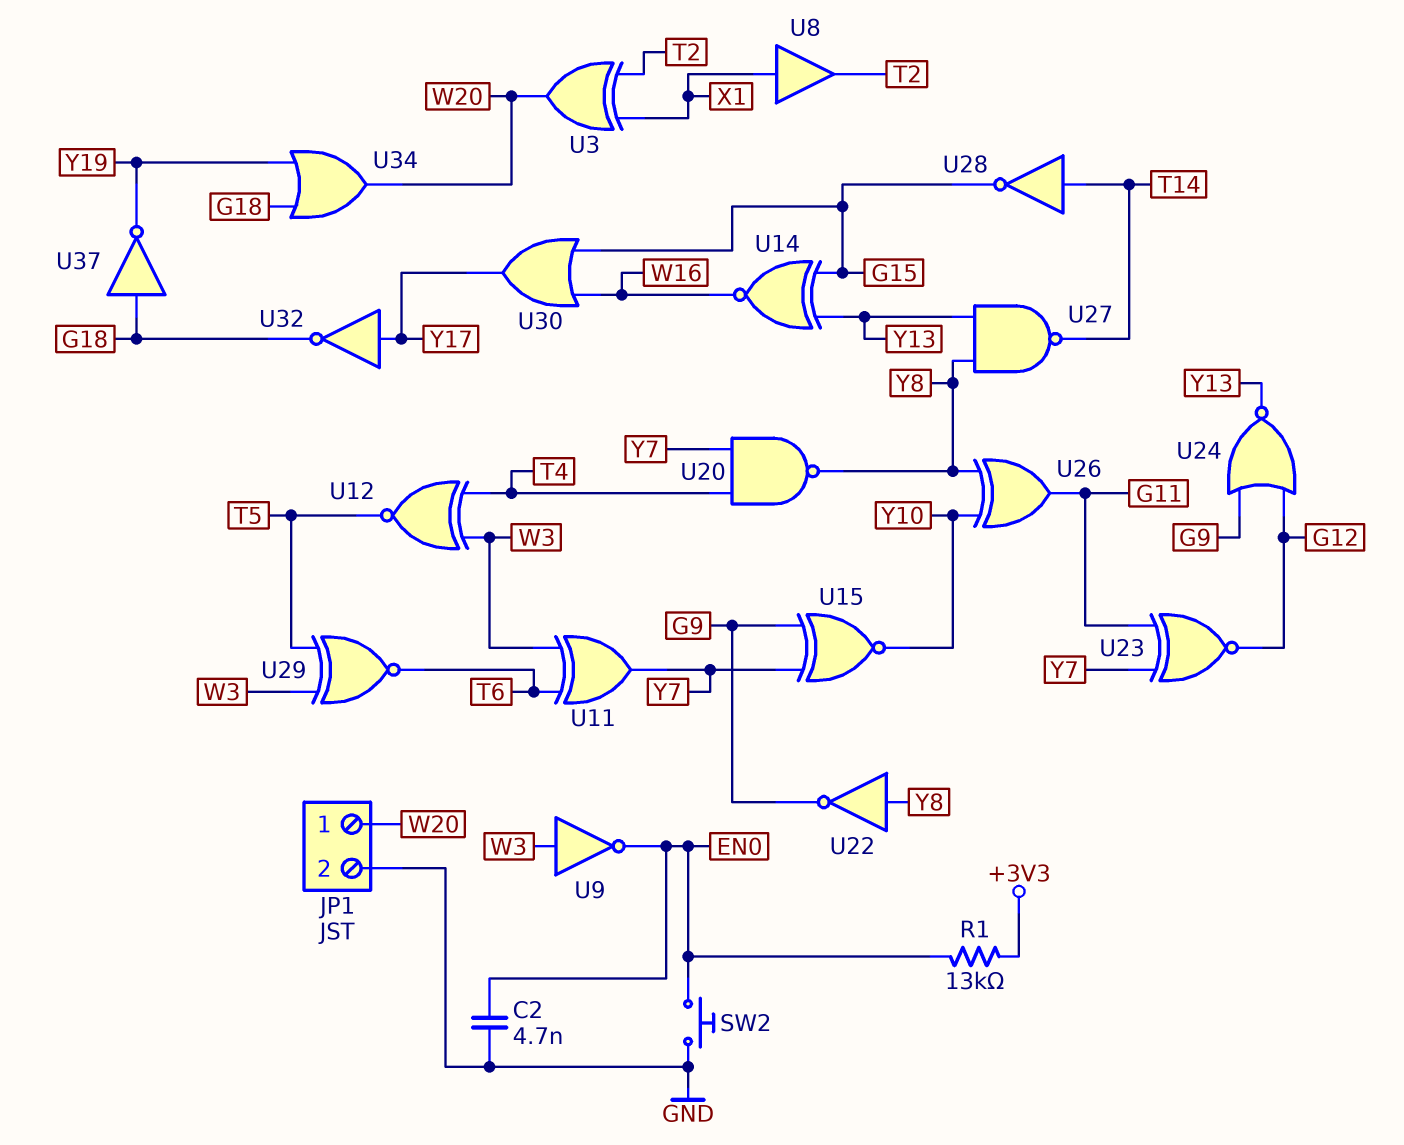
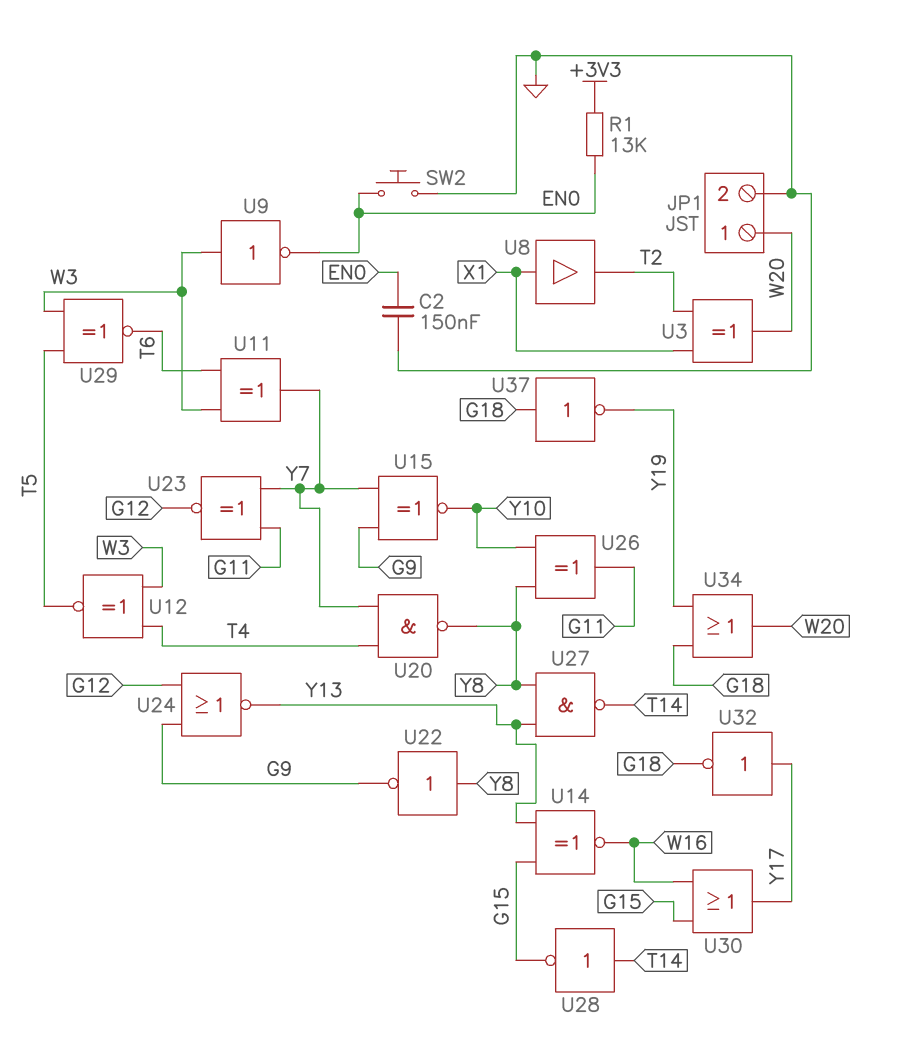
C2: 4.7nF (EN0, GND) -> 150nF (EN0, GND)

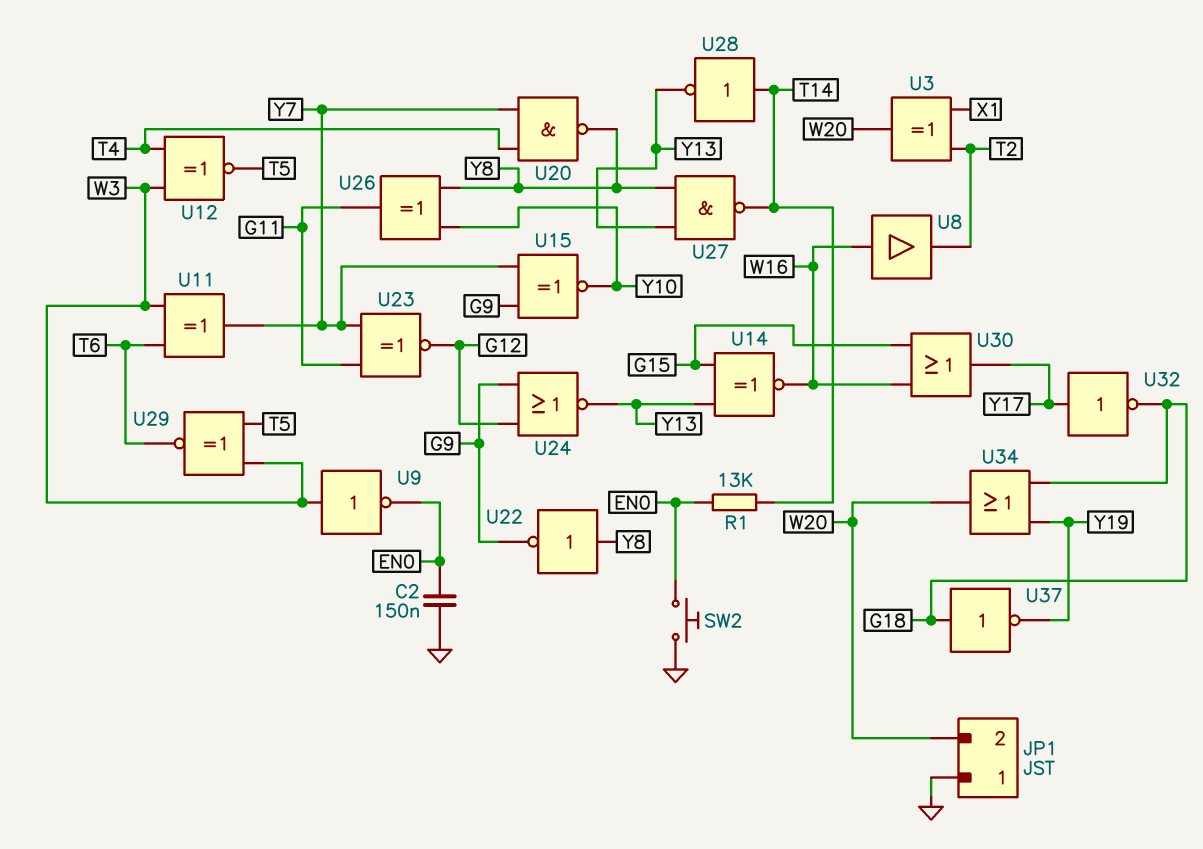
JP1 pin 1: W20 -> GND
JP1 pin 2: GND -> W20
R1: 13k (+3V3, EN0) -> 13k (EN0, T14)
U8: buffer (in X1, out T2) -> buffer (in W16, out T2)
U28: NOT (in T14, out G15) -> NOT (in T14, out Y13)

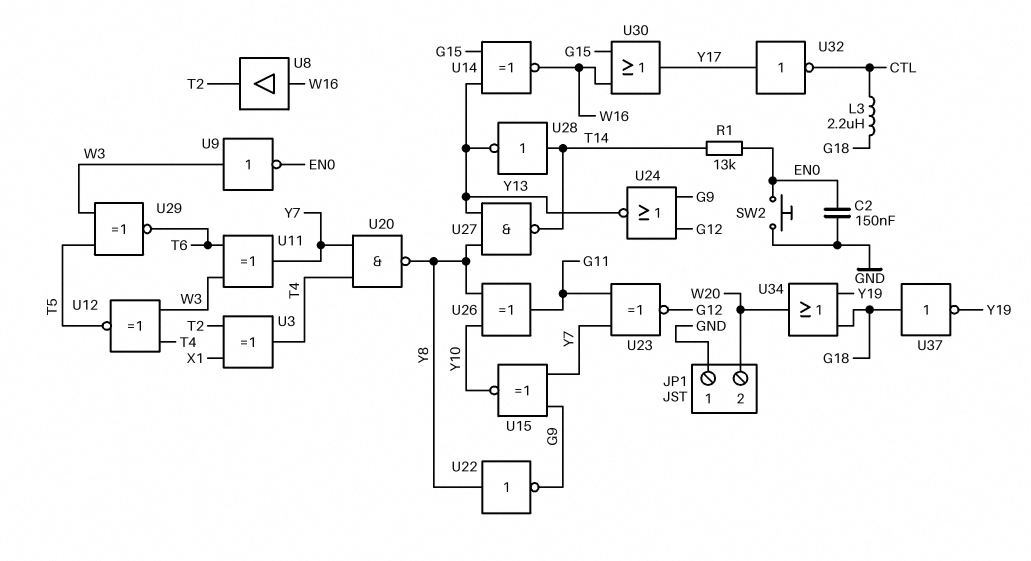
L3: none -> 2.2uH (CTL, G18)
U3: XOR (in T2, in X1, out W20) -> XOR (in T2, in X1, out T4)
U32: NOT (in Y17, out G18) -> NOT (in Y17, out CTL)

